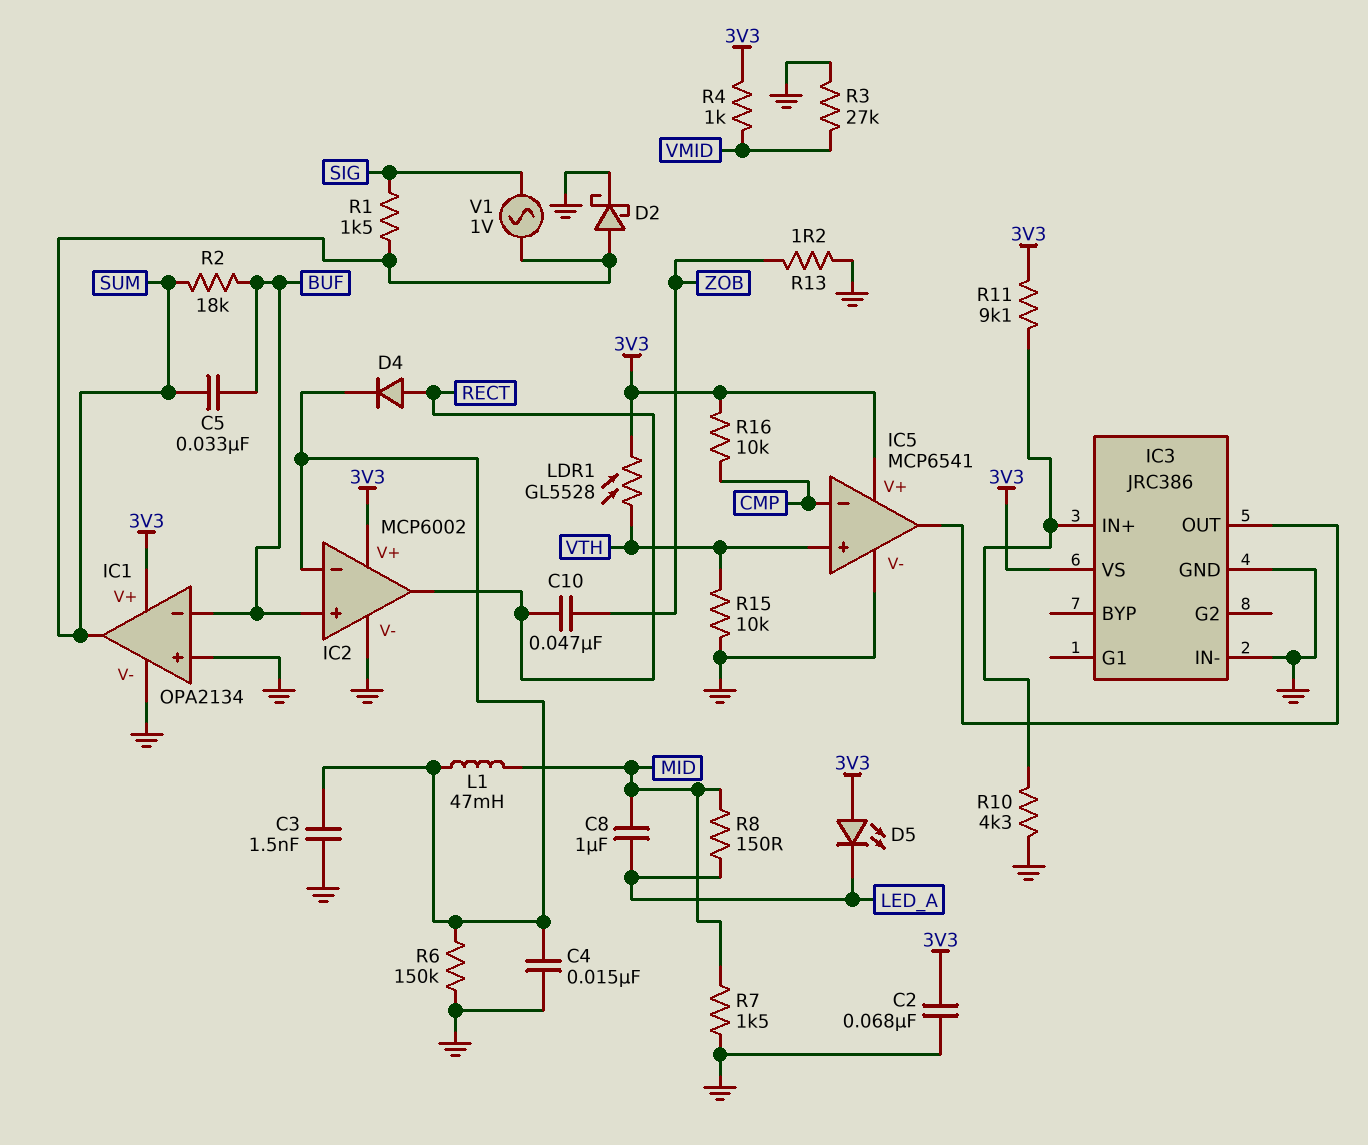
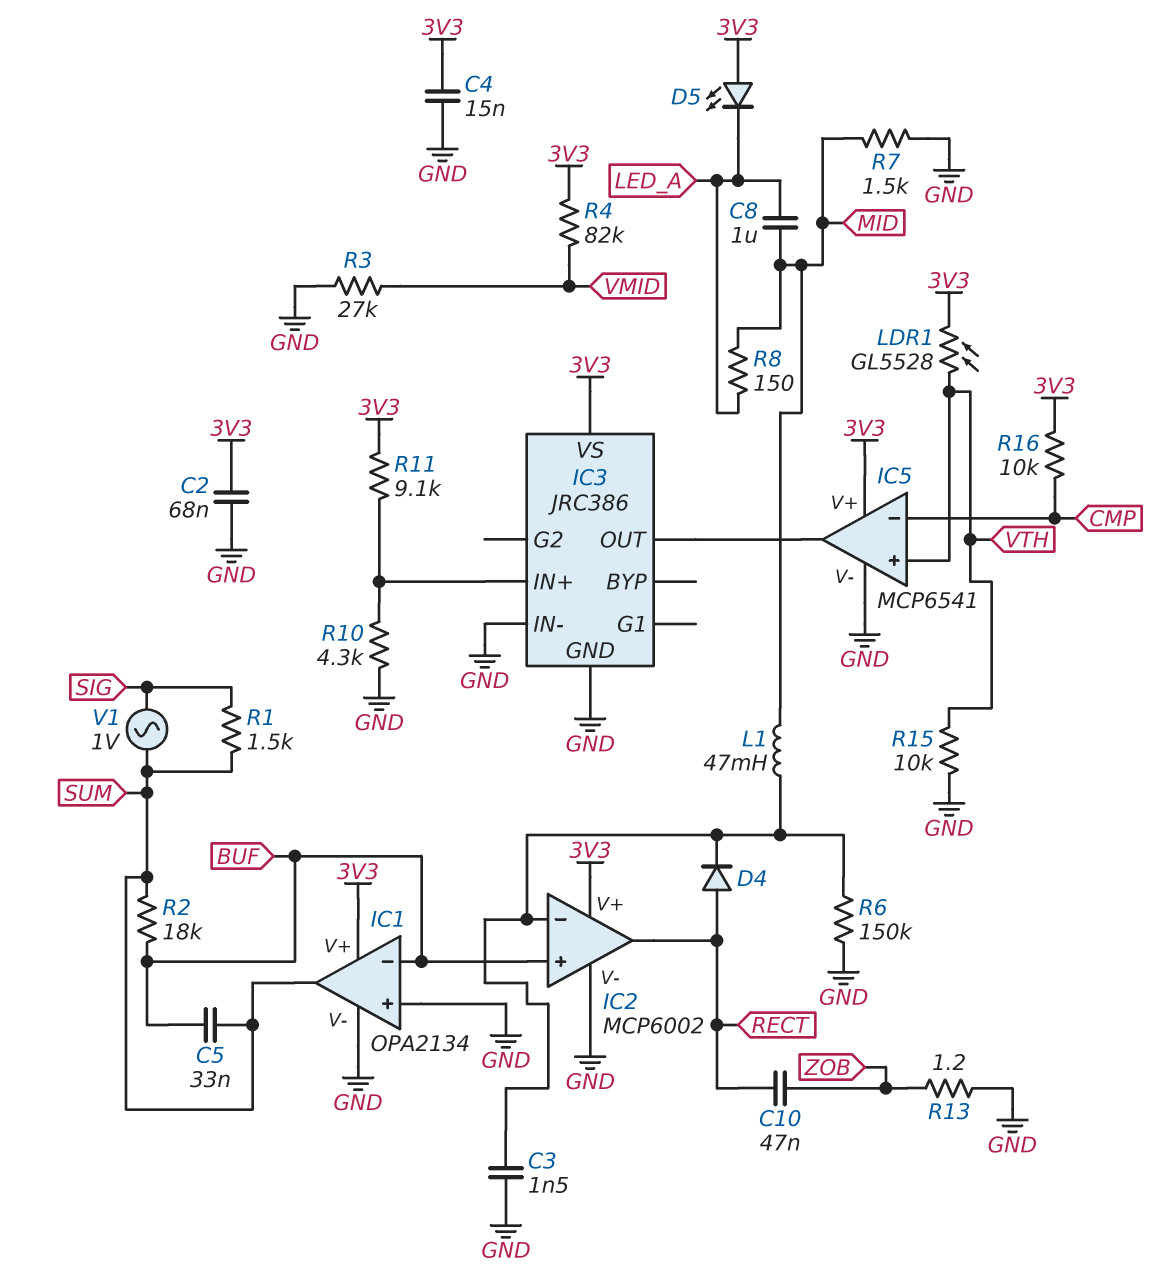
C4: 15nF (GND, IC2/in-) -> 15nF (3V3, GND)
D2: schottky (A SUM, K GND) -> none
R4: 1k (3V3, VMID) -> 82k (3V3, VMID)

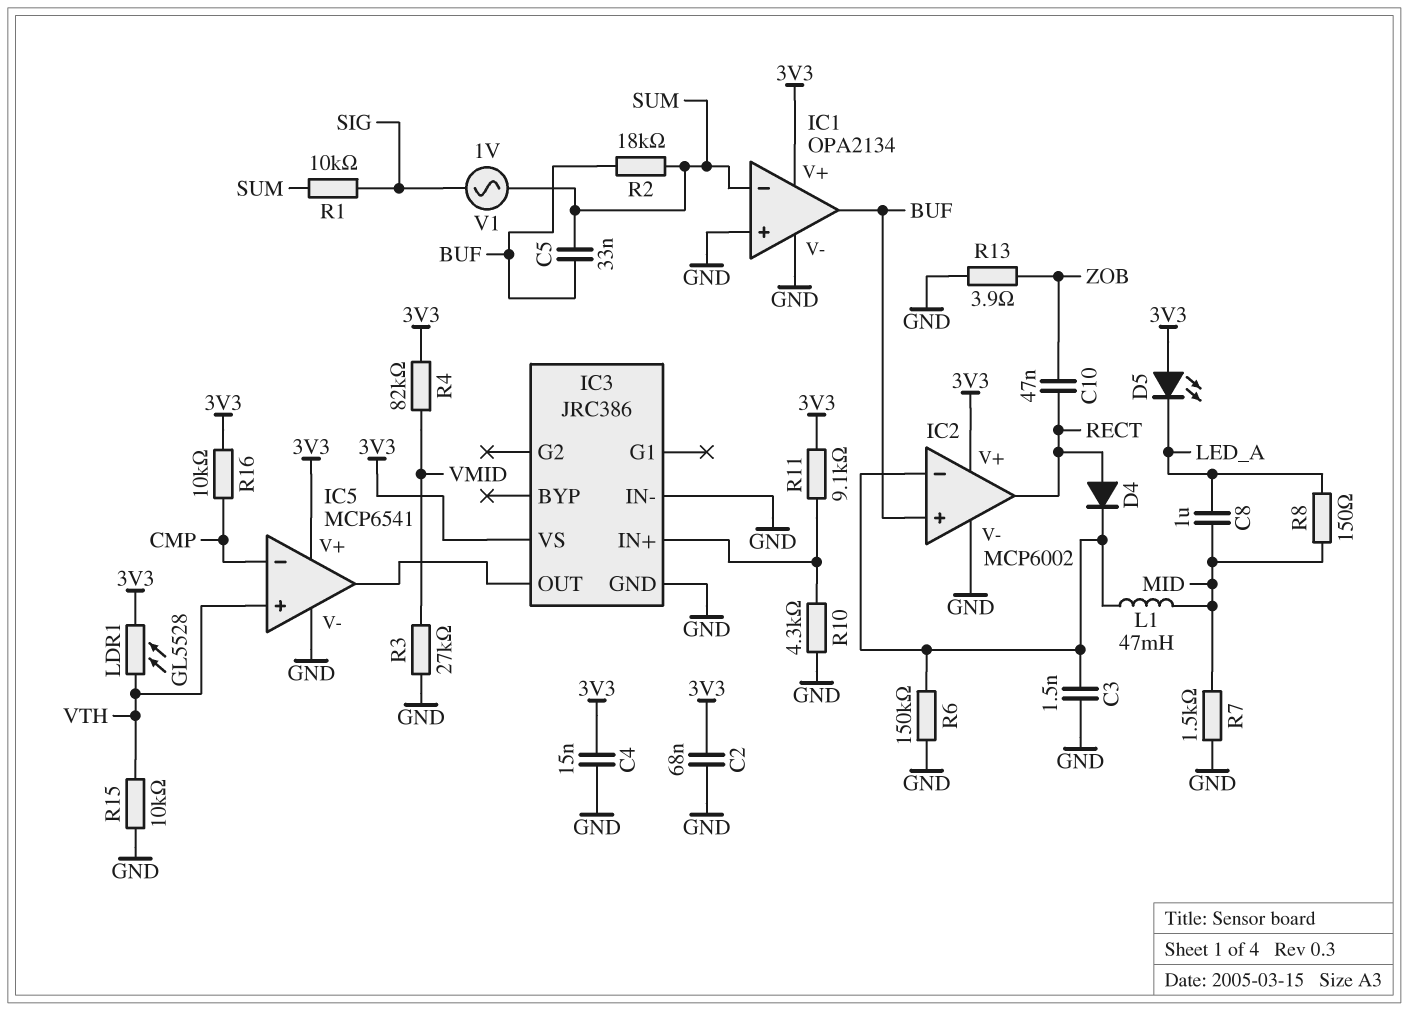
IC1 pin in-: BUF -> SUM
IC1 pin out: SUM -> BUF
R1: 1.5k (SIG, SUM) -> 10k (SIG, SUM)
R13: 1.2 (GND, ZOB) -> 3.9 (GND, ZOB)

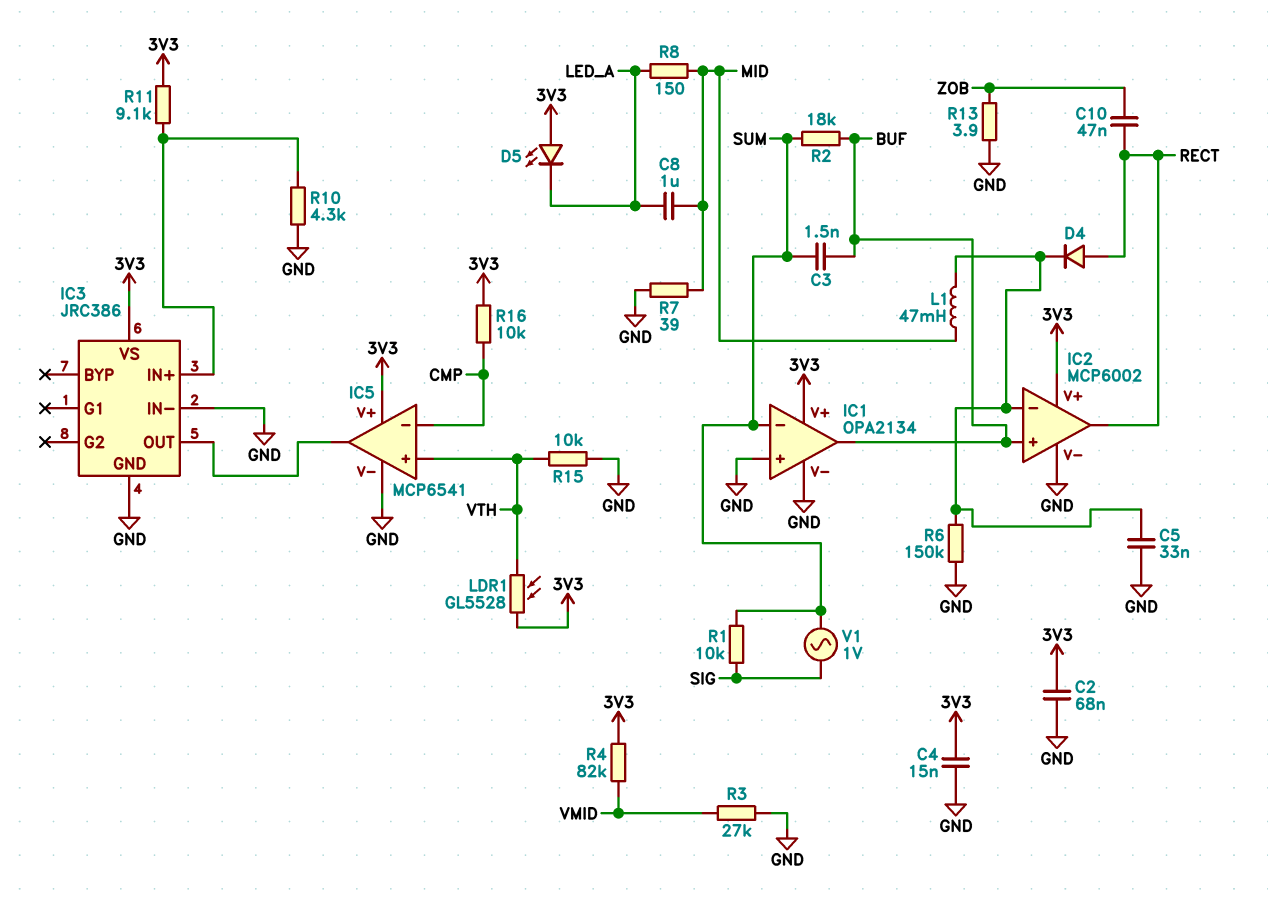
C3: 1.5nF (GND, IC2/in-) -> 1.5nF (BUF, SUM)
C5: 33nF (BUF, SUM) -> 33nF (GND, IC2/in-)
R7: 1.5k (GND, MID) -> 39 (GND, MID)

